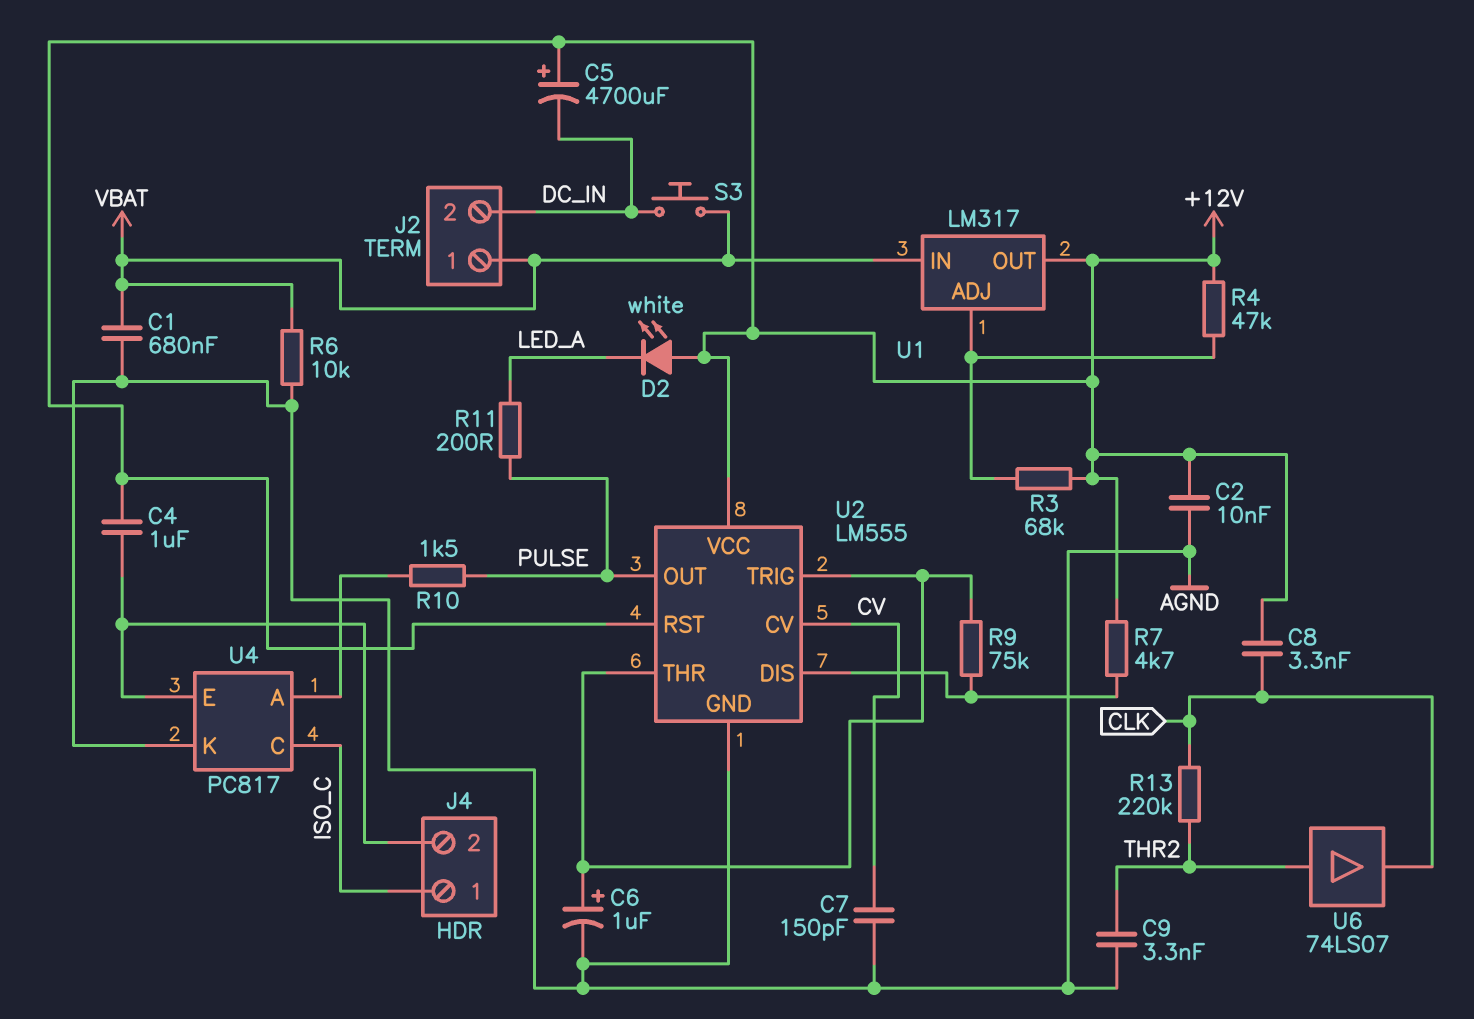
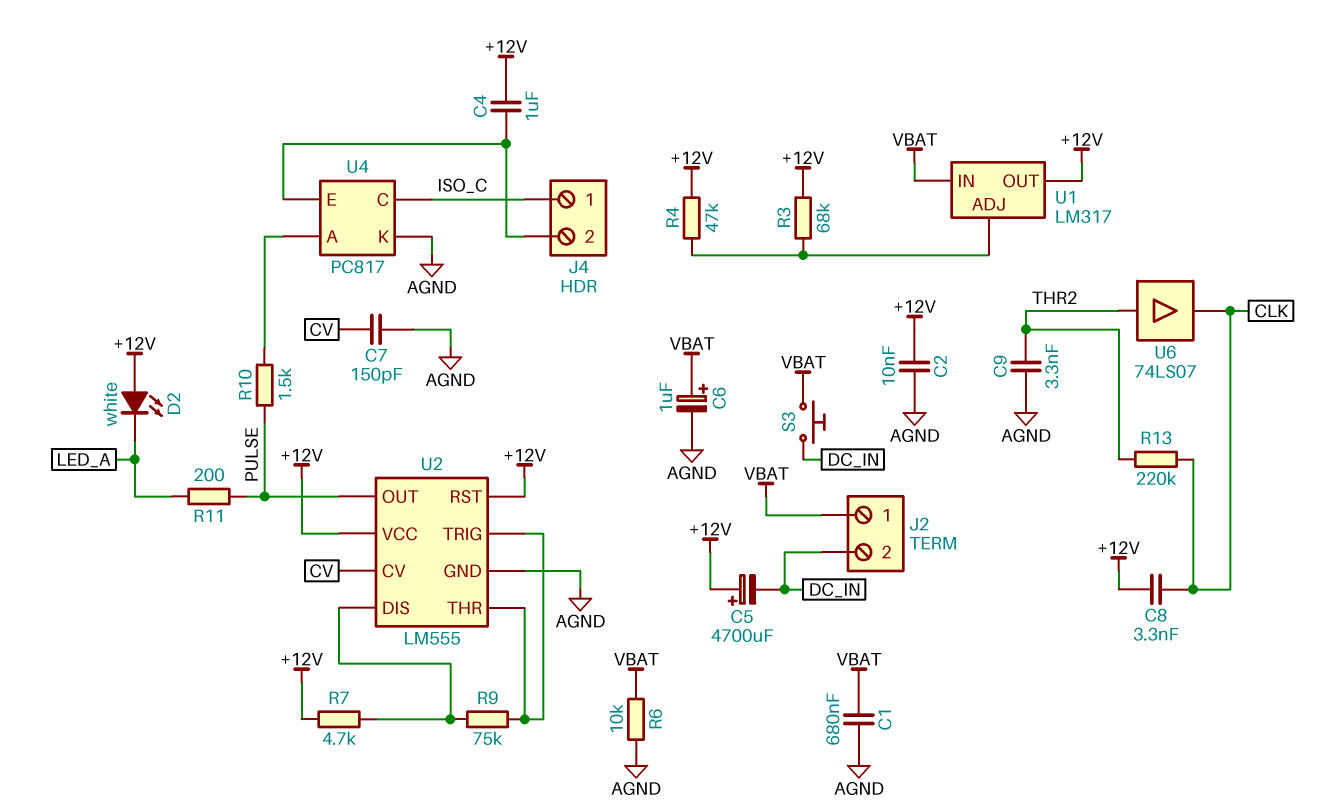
C6: 1uF (plus U2/THR, minus AGND) -> 1uF (plus VBAT, minus AGND)

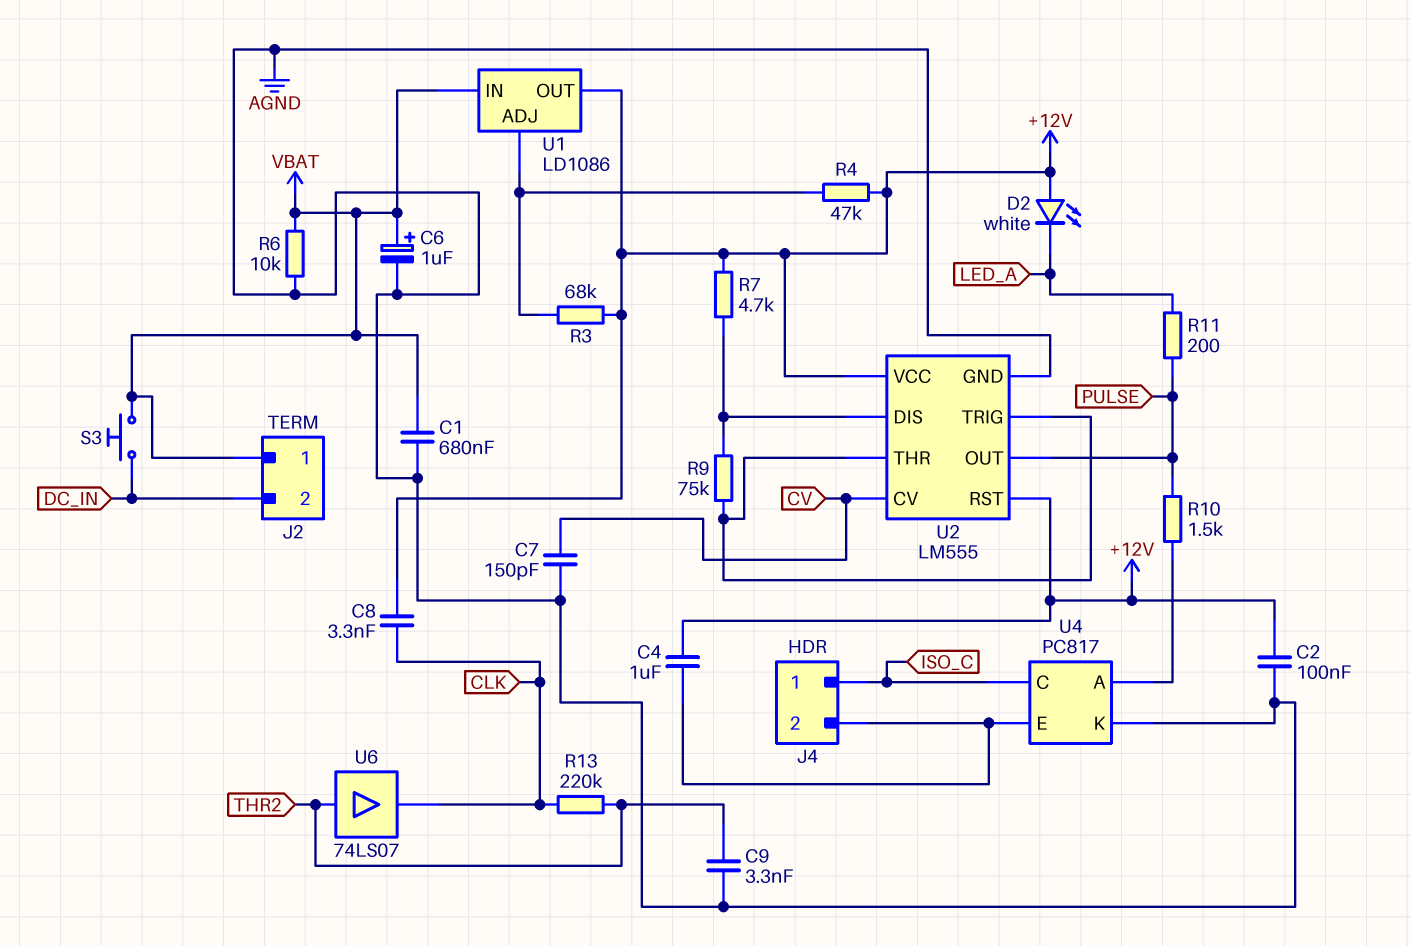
C2: 10nF (+12V, AGND) -> 100nF (+12V, AGND)
C5: 4700uF (plus +12V, minus DC_IN) -> none
U1: LM317 -> LD1086

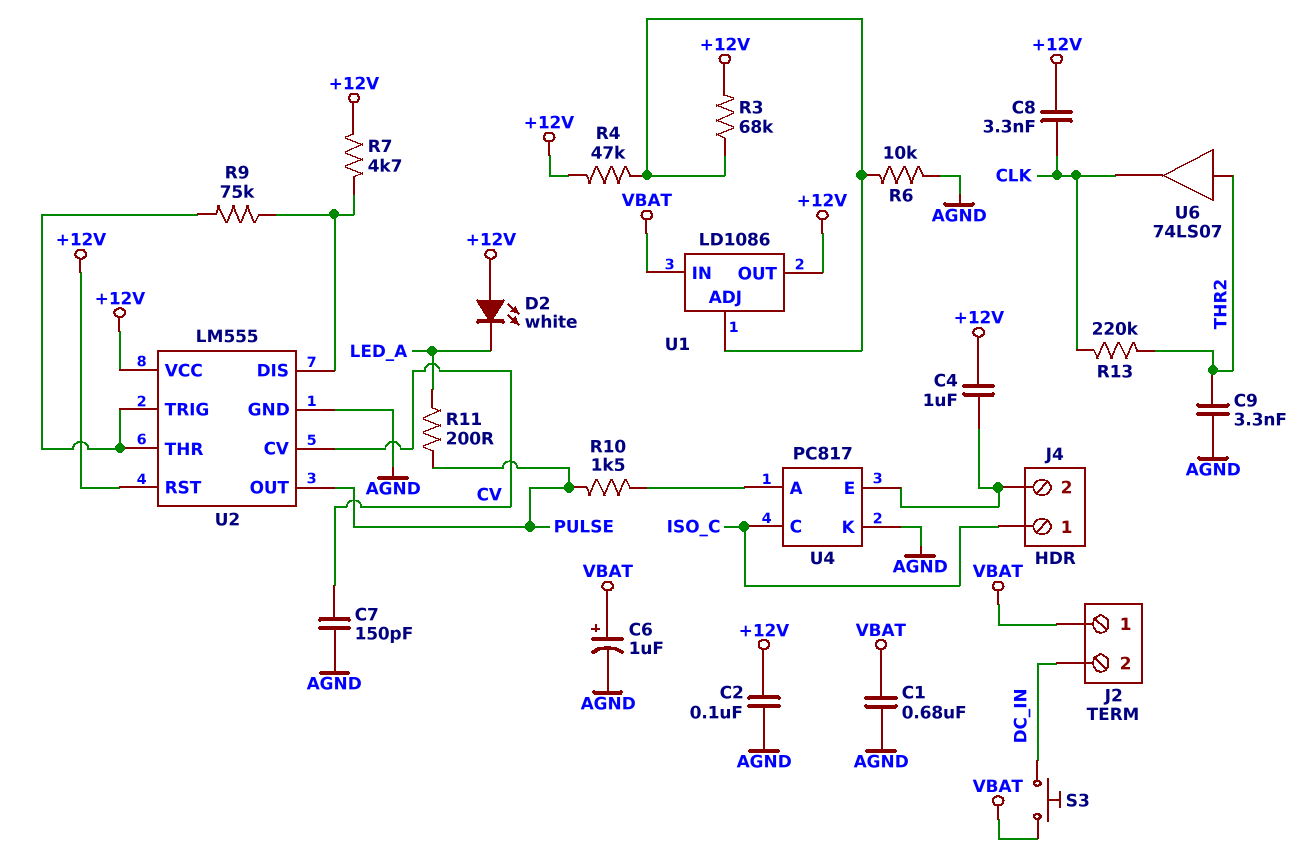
R6: 10k (AGND, VBAT) -> 10k (AGND, U1/ADJ)

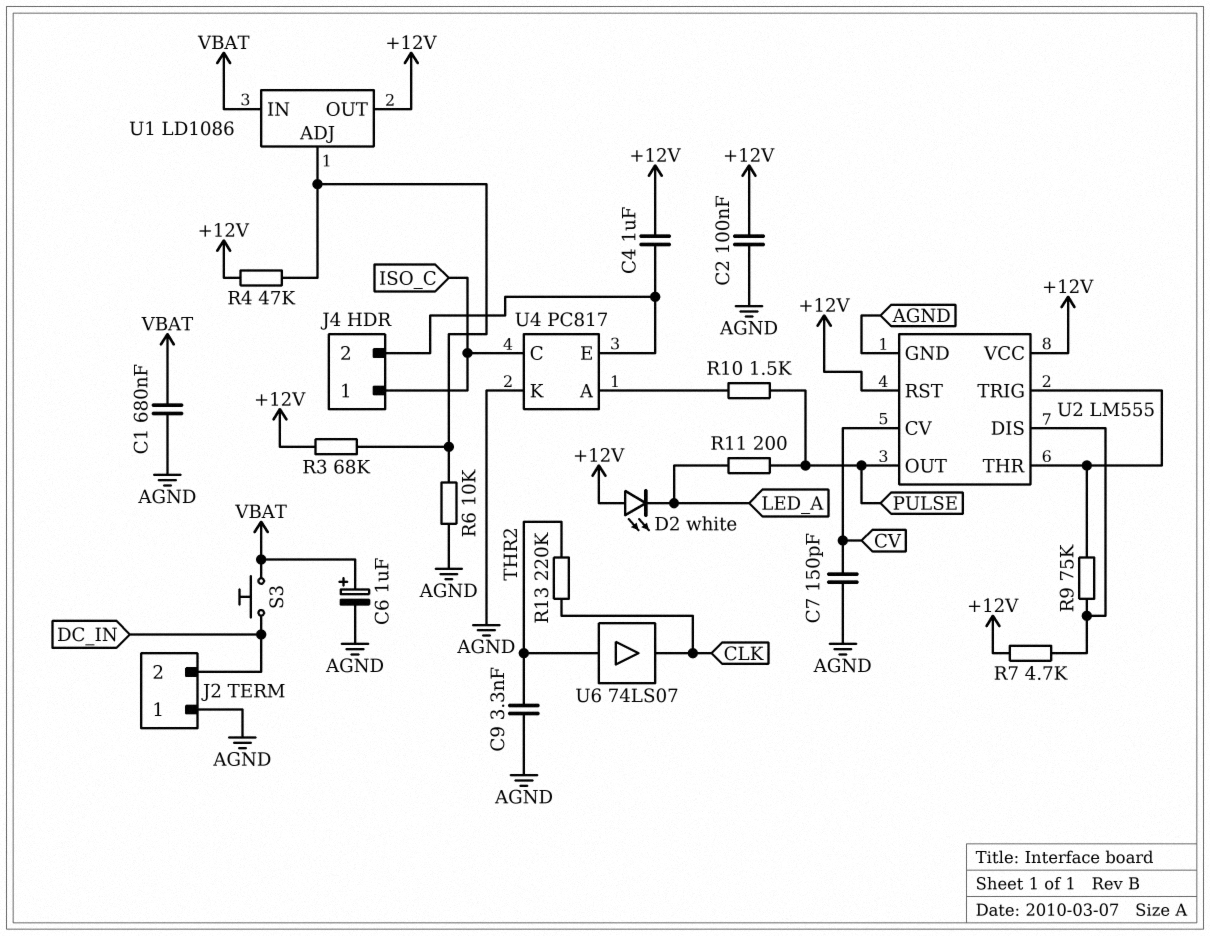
C8: 3.3nF (+12V, CLK) -> none
J2 pin 1: VBAT -> AGND

